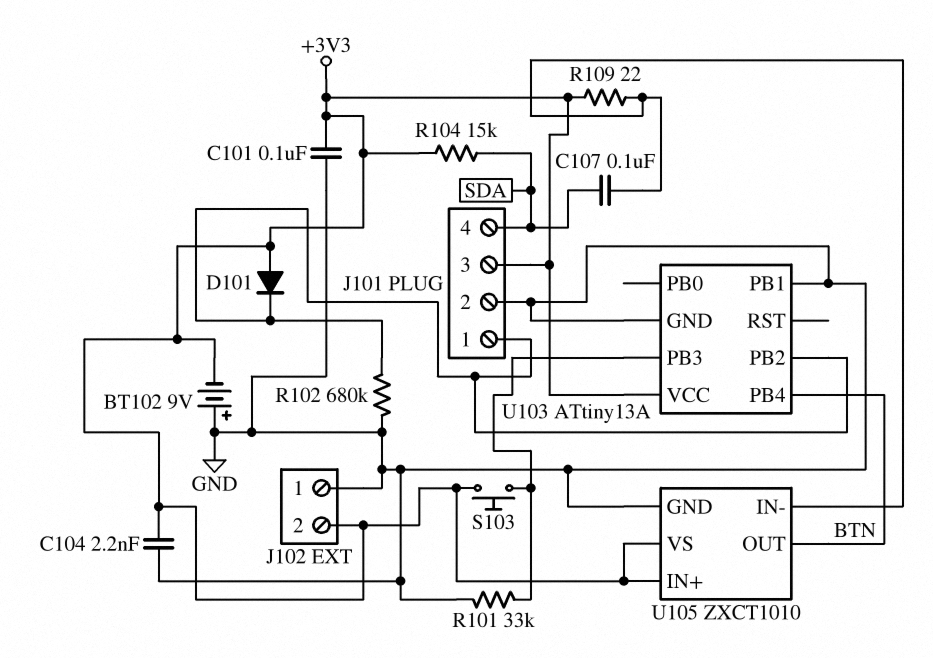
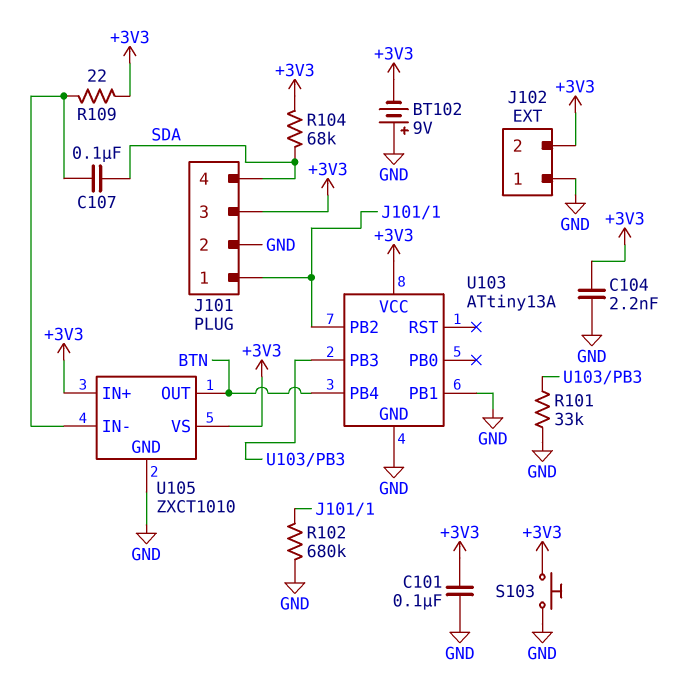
D101: diode (A +3V3, K J101/1) -> none
R104: 15k (+3V3, SDA) -> 68k (+3V3, SDA)
S103: button (+3V3, U103/PB3) -> button (+3V3, GND)

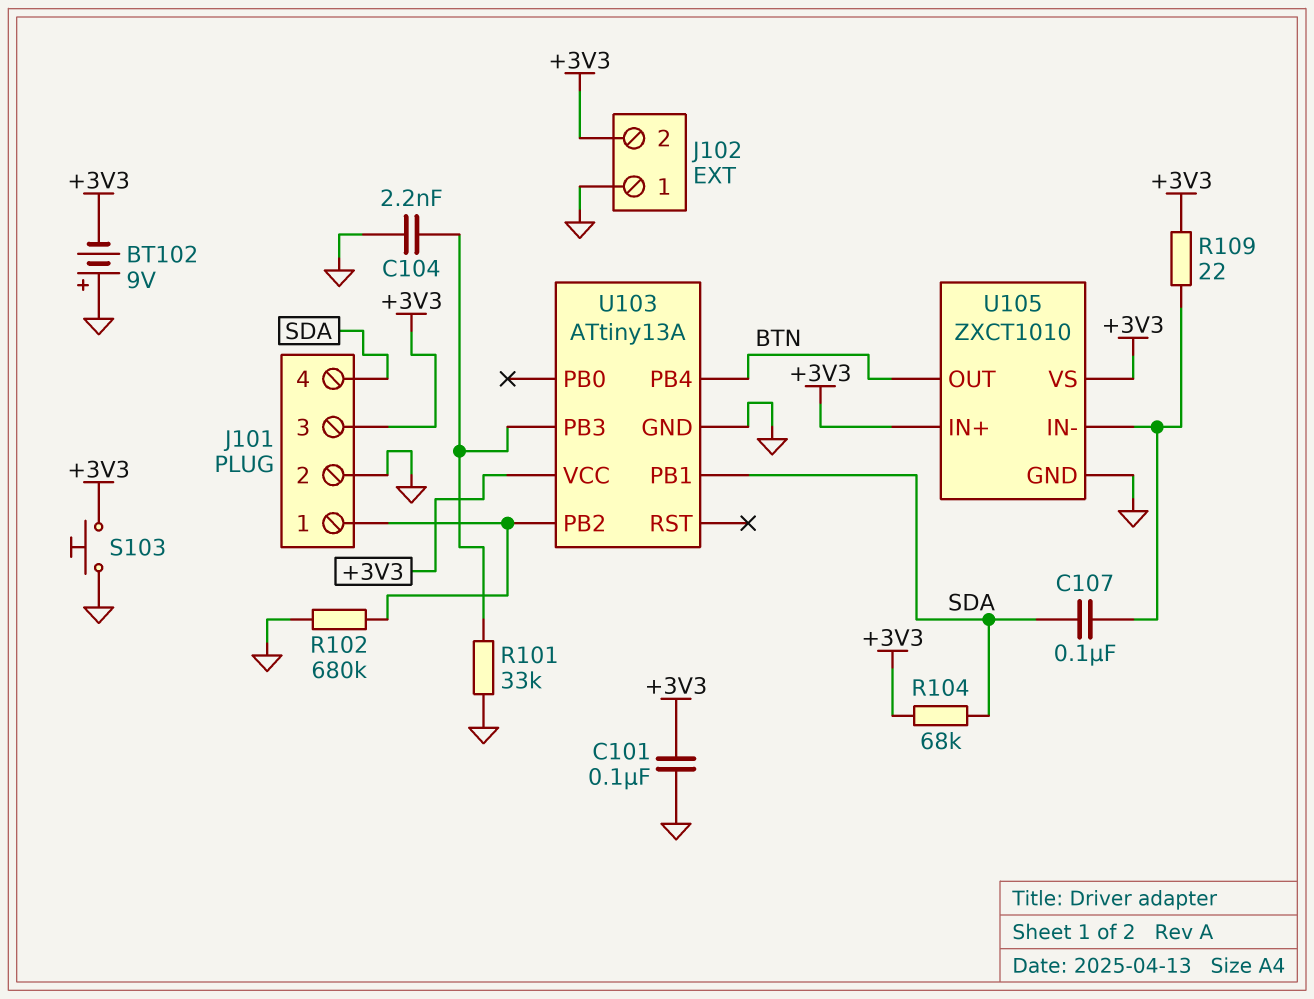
C104: 2.2nF (+3V3, GND) -> 2.2nF (GND, U103/PB3)
U103 pin PB1: GND -> SDA

